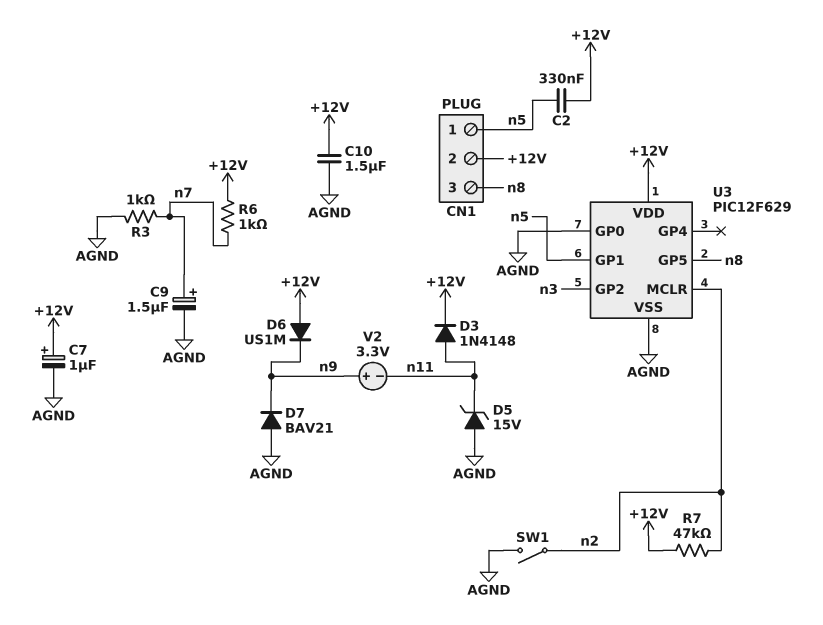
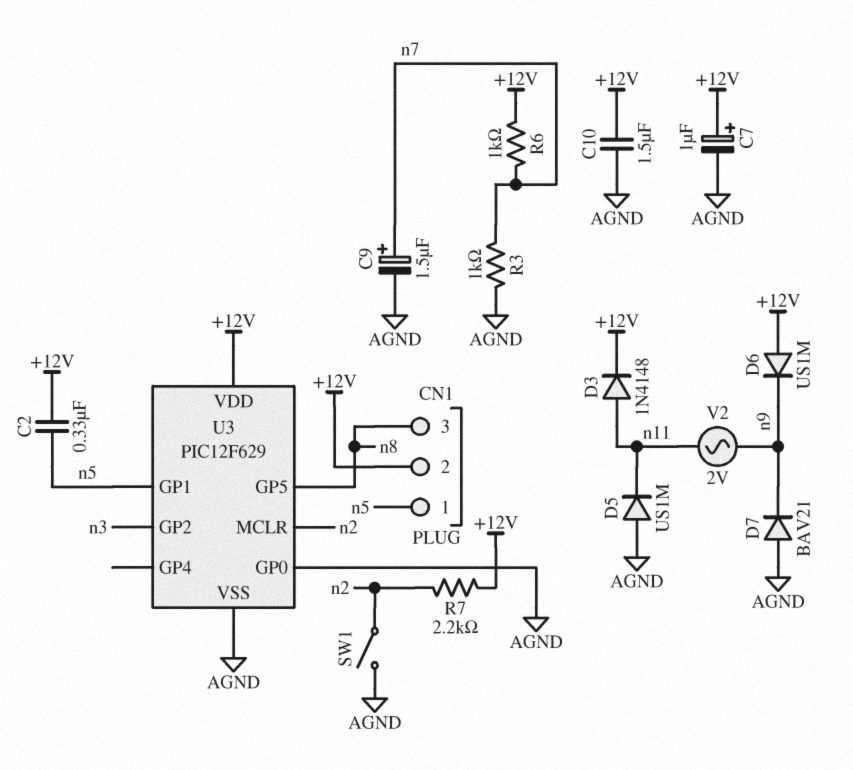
D5: zener 15V (A AGND, K n11) -> diode US1M (A AGND, K n11)
R7: 47k (+12V, n2) -> 2.2k (+12V, n2)
V2: 3.3V (plus n9, minus n11) -> AC 2V (n9, n11)

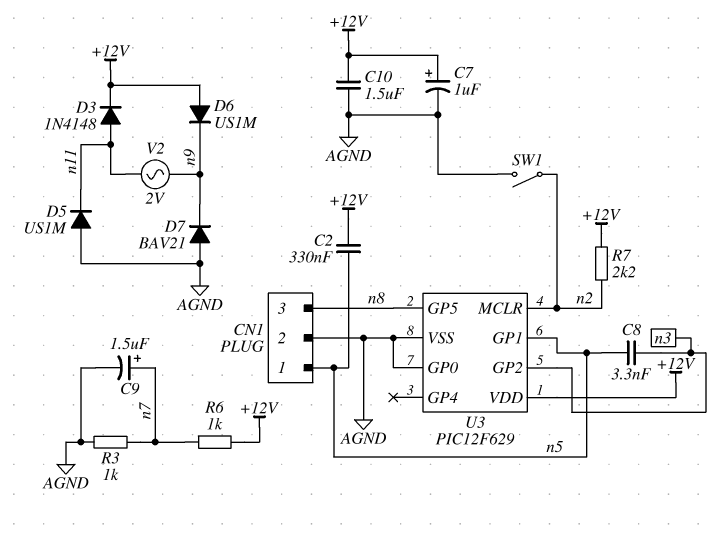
C8: none -> 3.3nF (n3, n5)
CN1 pin 2: +12V -> AGND

